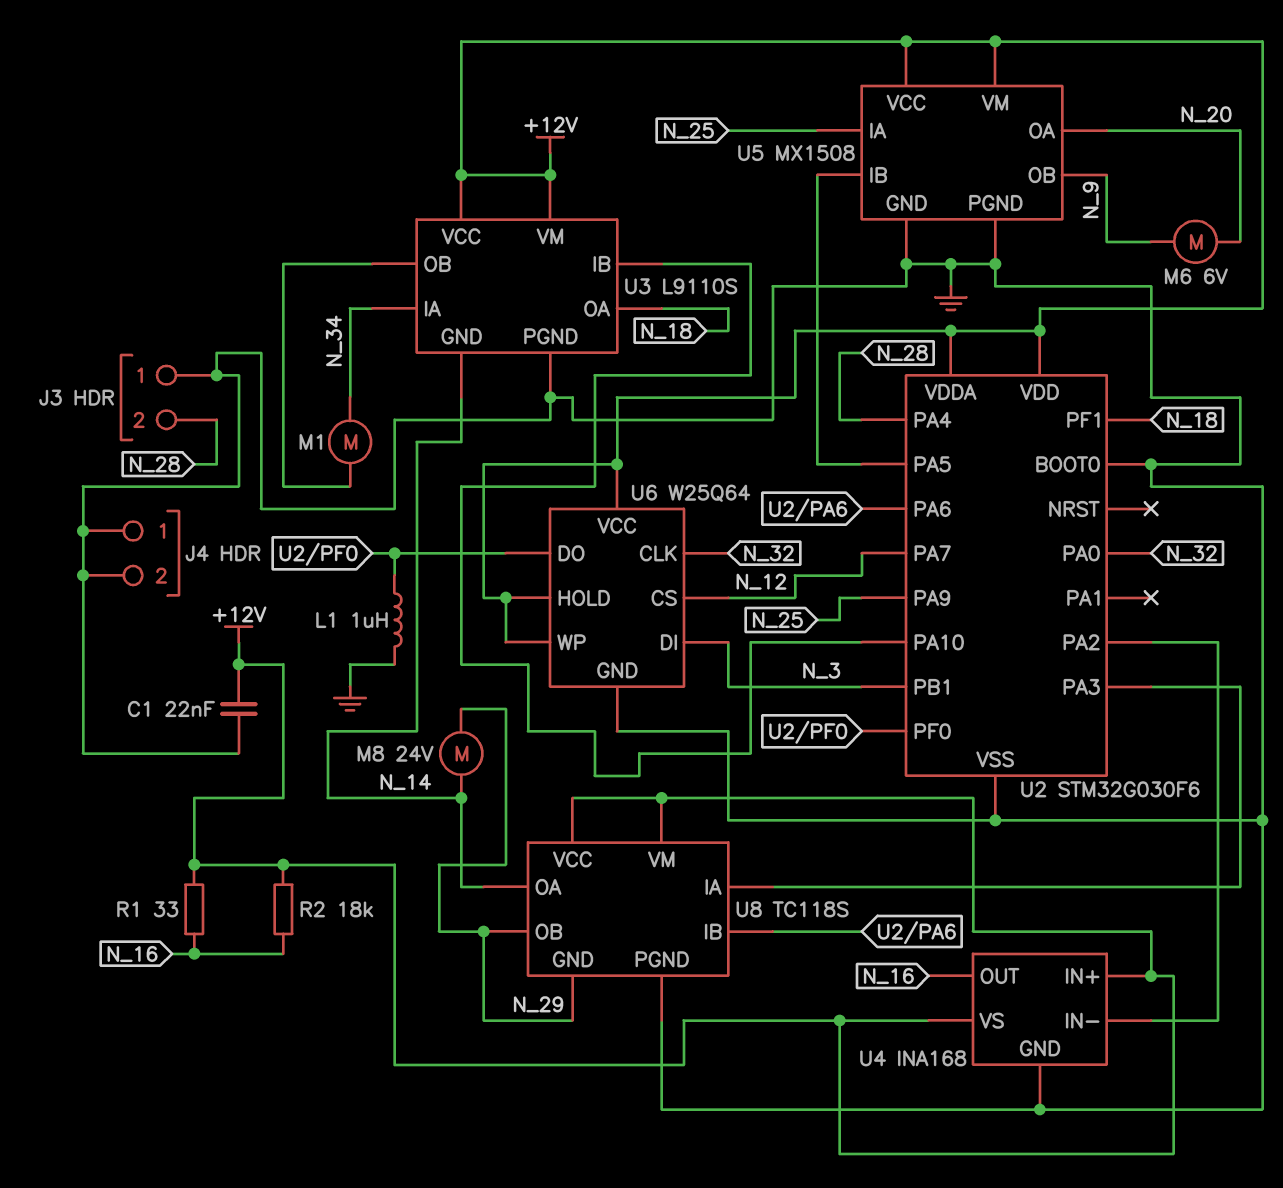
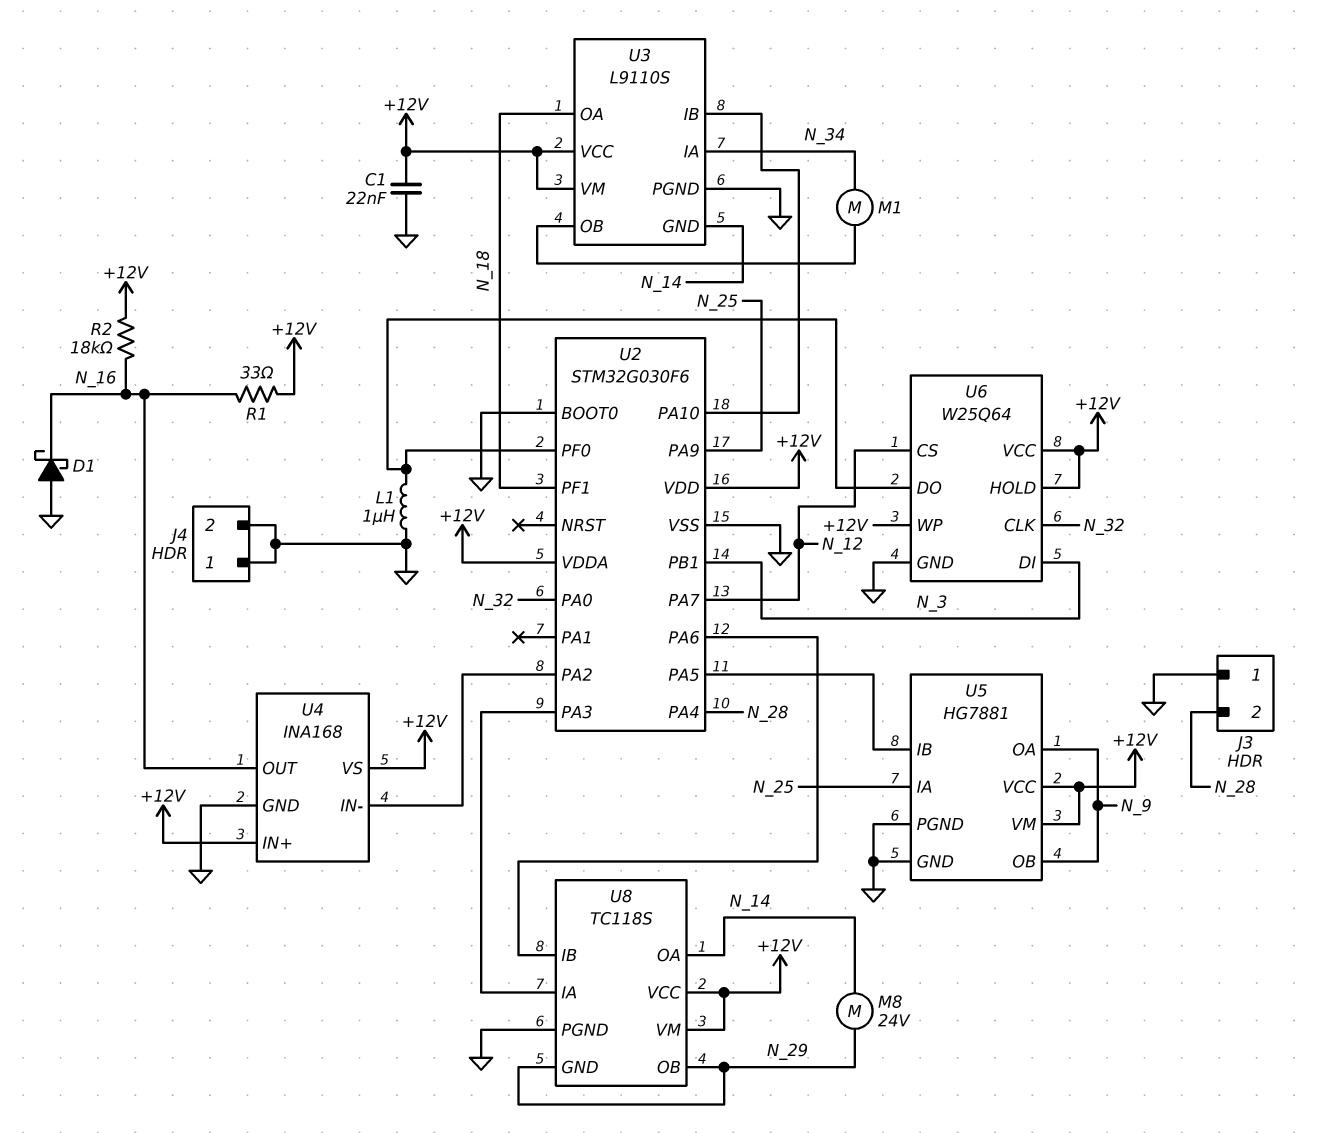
D1: none -> schottky (A GND, K N_16)
M6: motor 6V (N_9, N_20) -> none
U5: MX1508 -> HG7881
U5 pin OA: N_20 -> N_9

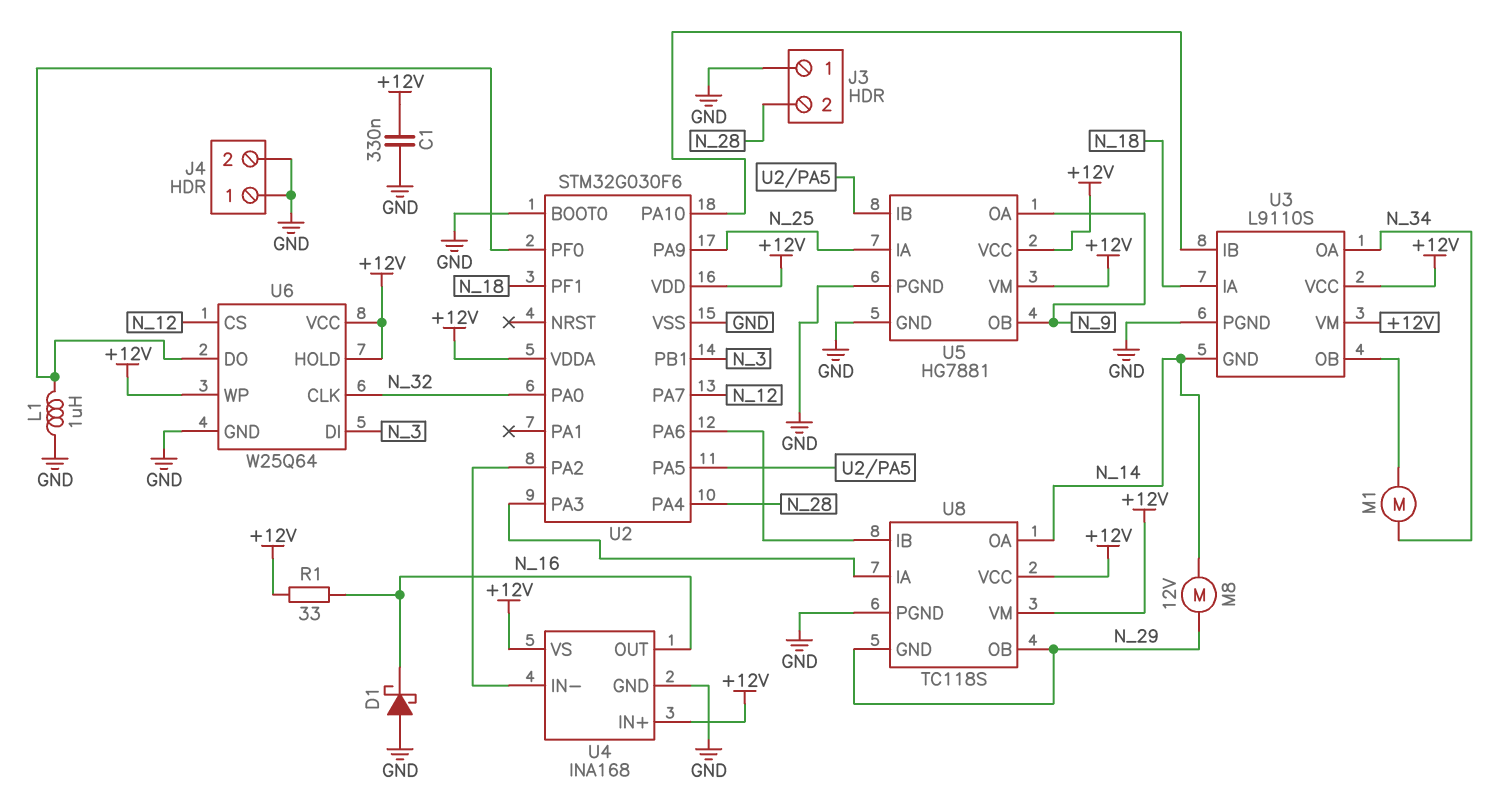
C1: 22nF (+12V, GND) -> 330nF (+12V, GND)
M8: motor 24V (N_14, N_29) -> motor 12V (N_14, N_29)
R2: 18k (+12V, N_16) -> none
U3 pin IA: N_34 -> N_18
U3 pin OA: N_18 -> N_34

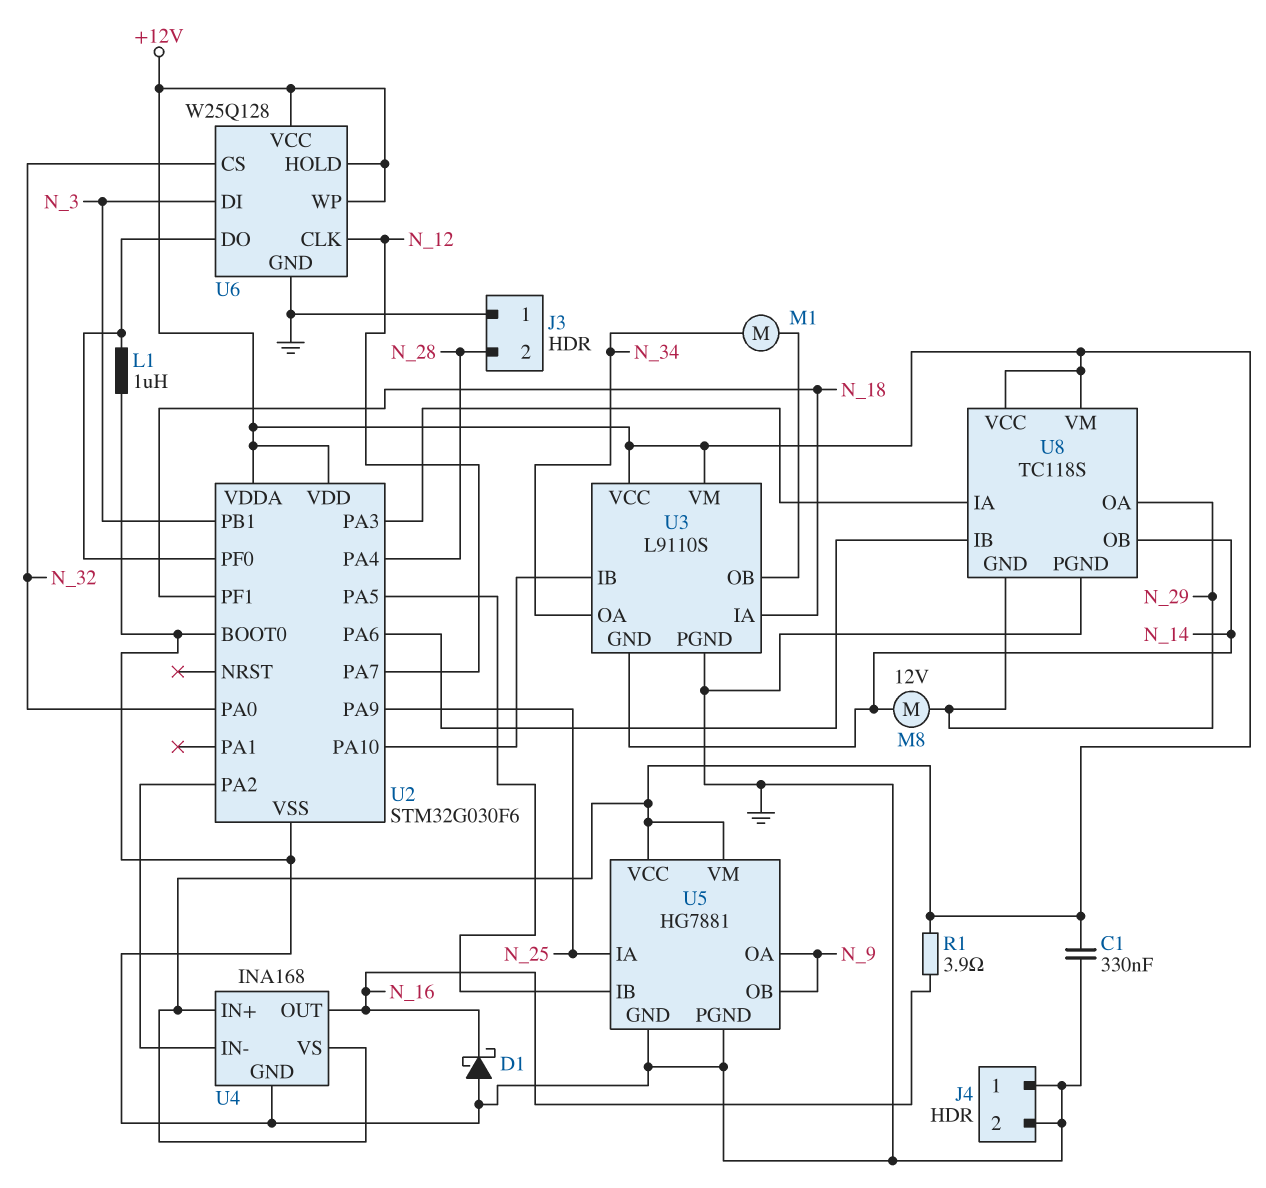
R1: 33 (+12V, N_16) -> 3.9 (+12V, N_16)
U6: W25Q64 -> W25Q128
U6 pin CLK: N_32 -> N_12
U6 pin CS: N_12 -> N_32
U8 pin OA: N_14 -> N_29
U8 pin OB: N_29 -> N_14

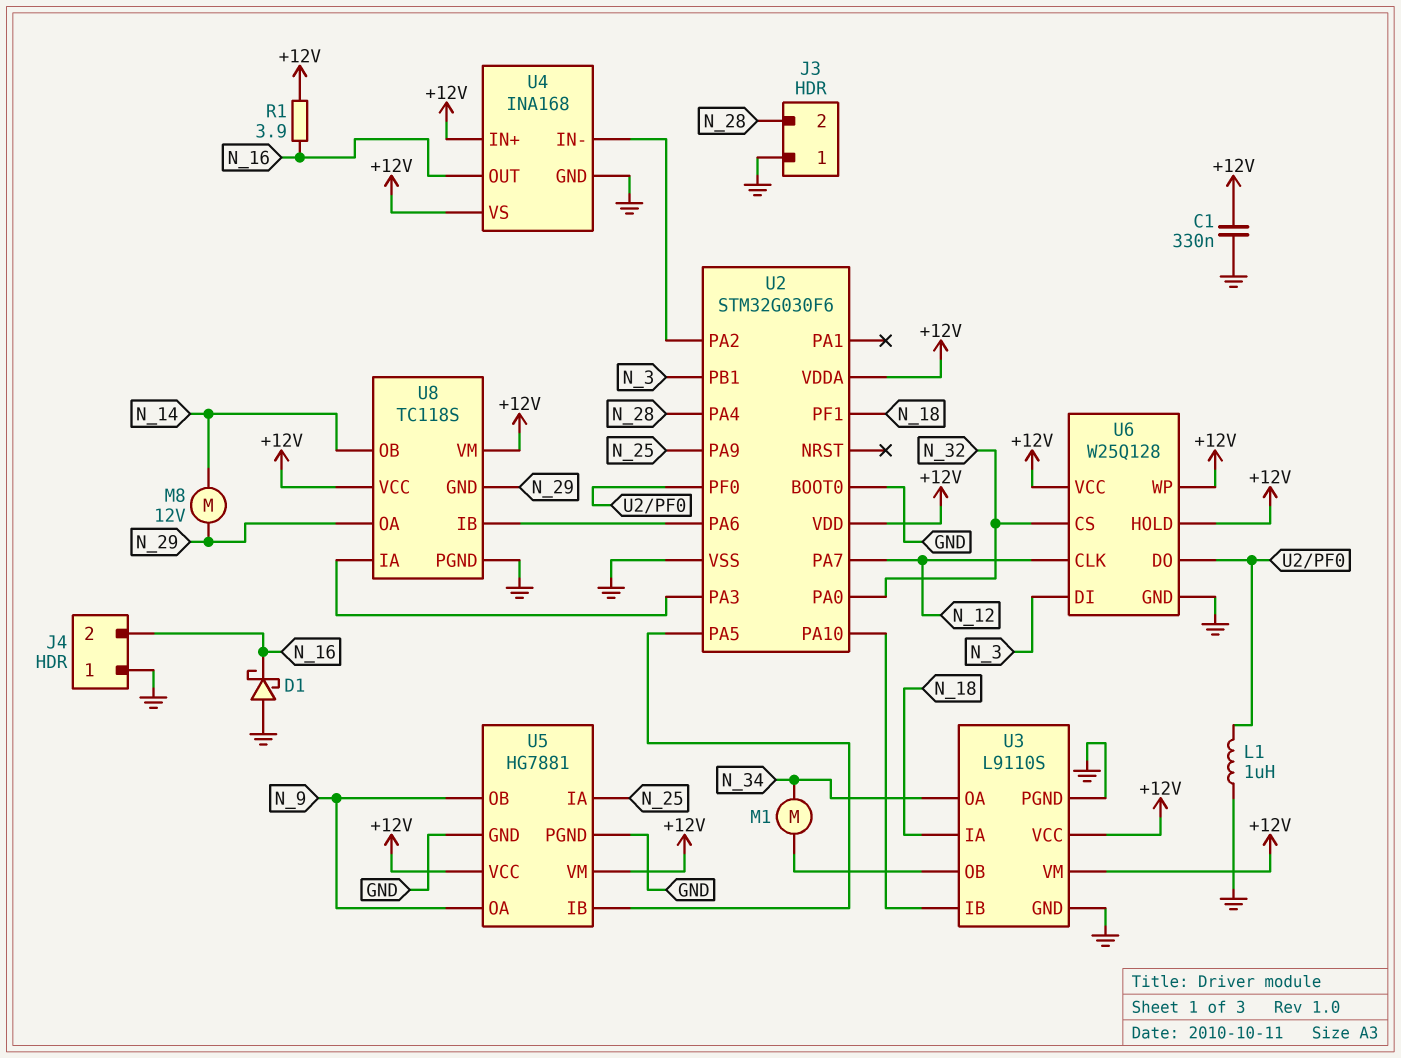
J4 pin 2: GND -> N_16
U3 pin GND: N_14 -> GND

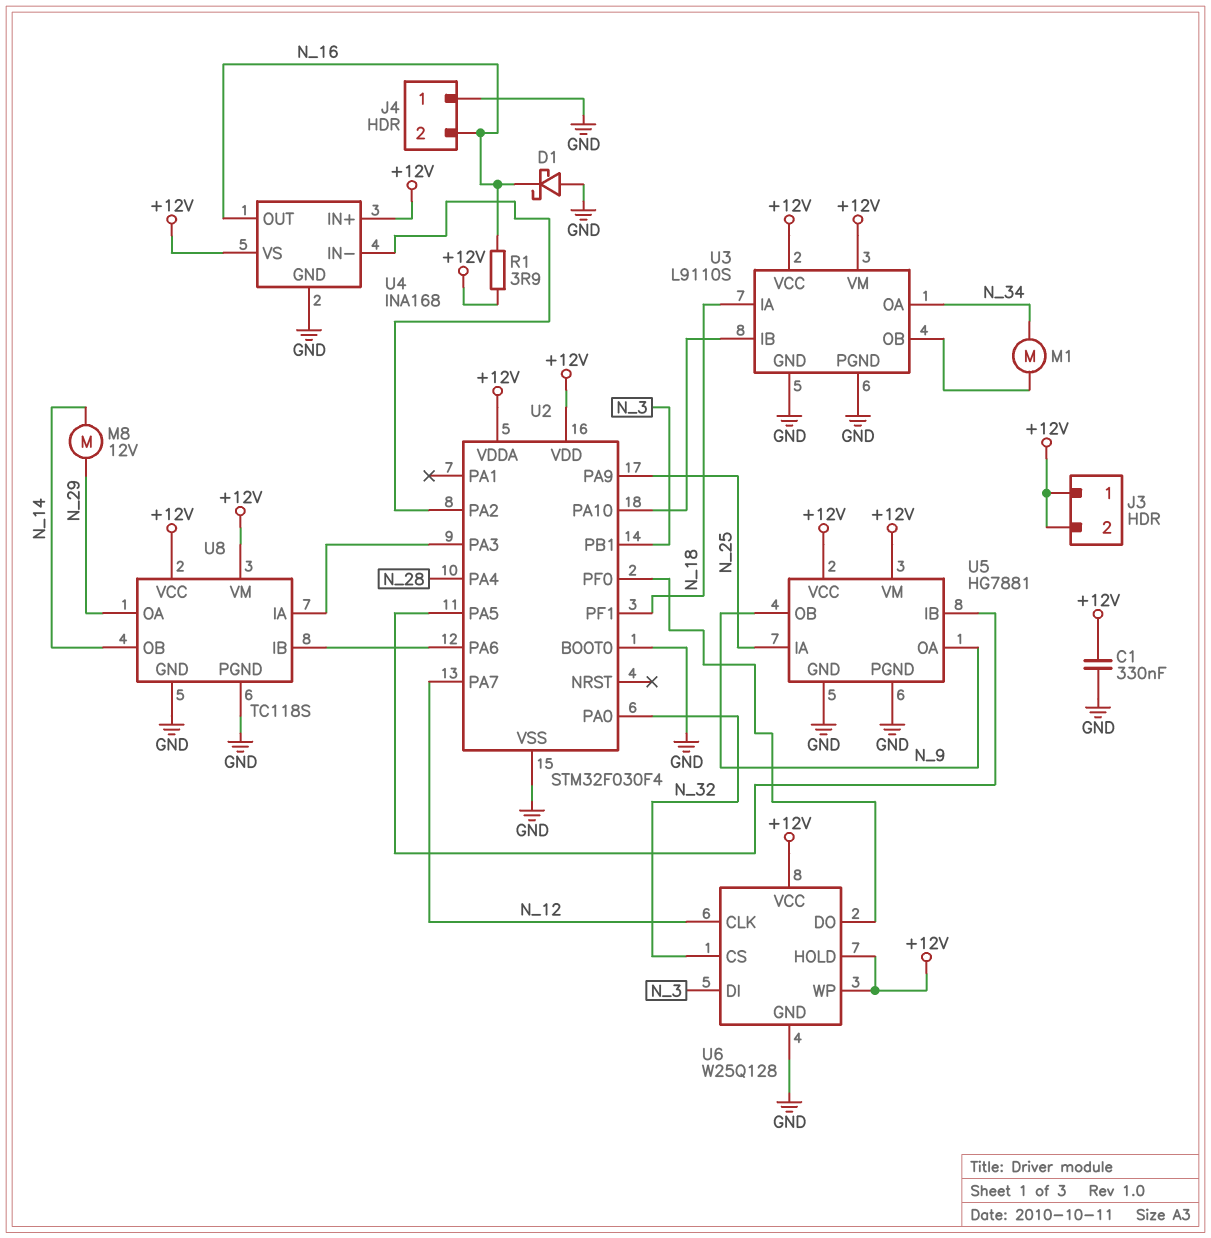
J3 pin 1: GND -> +12V
J3 pin 2: N_28 -> +12V
L1: 1uH (GND, U2/PF0) -> none
U2: STM32G030F6 -> STM32F030F4
U8 pin GND: N_29 -> GND

